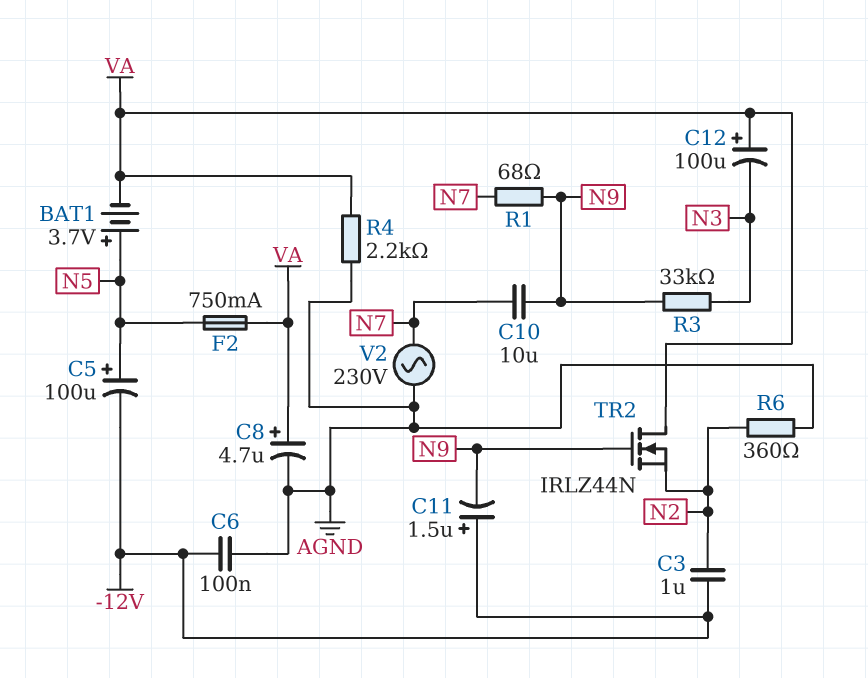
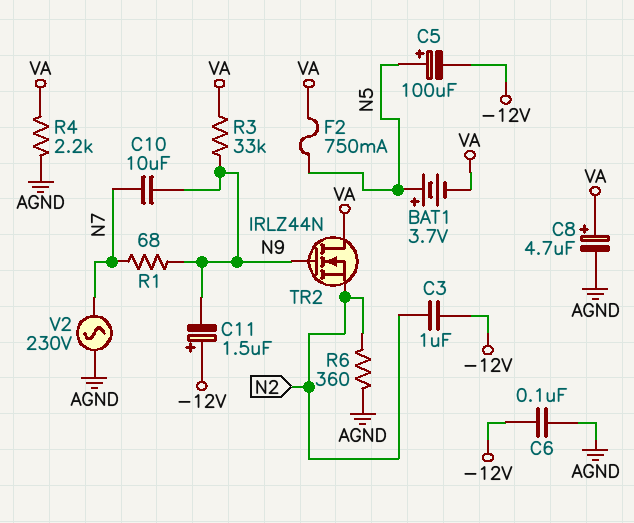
C12: 100uF (plus VA, minus N3) -> none
R3: 33k (N3, N9) -> 33k (N9, VA)

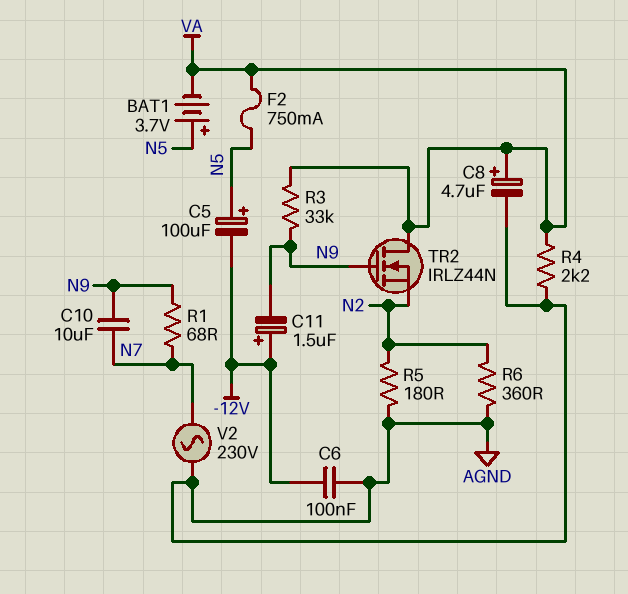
C3: 1uF (-12V, N2) -> none
R5: none -> 180 (AGND, N2)

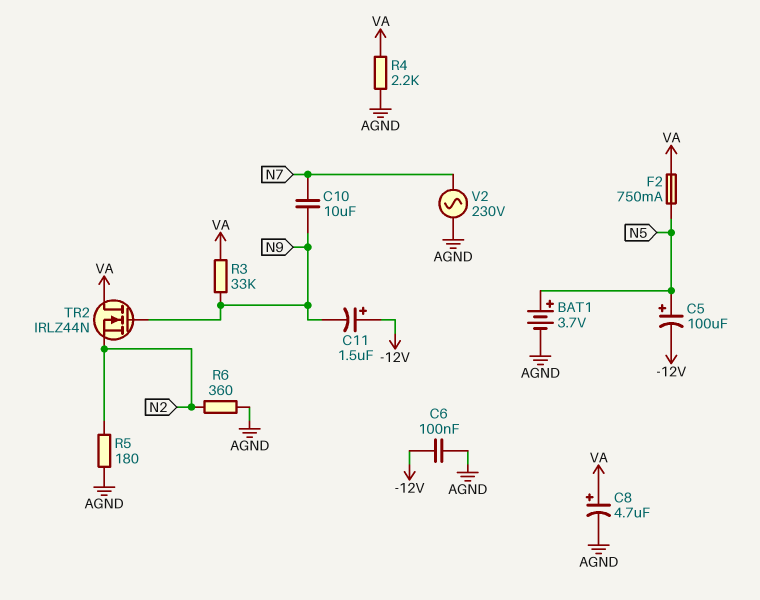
BAT1: 3.7V (plus N5, minus VA) -> 3.7V (plus N5, minus AGND)
R1: 68 (N7, N9) -> none

